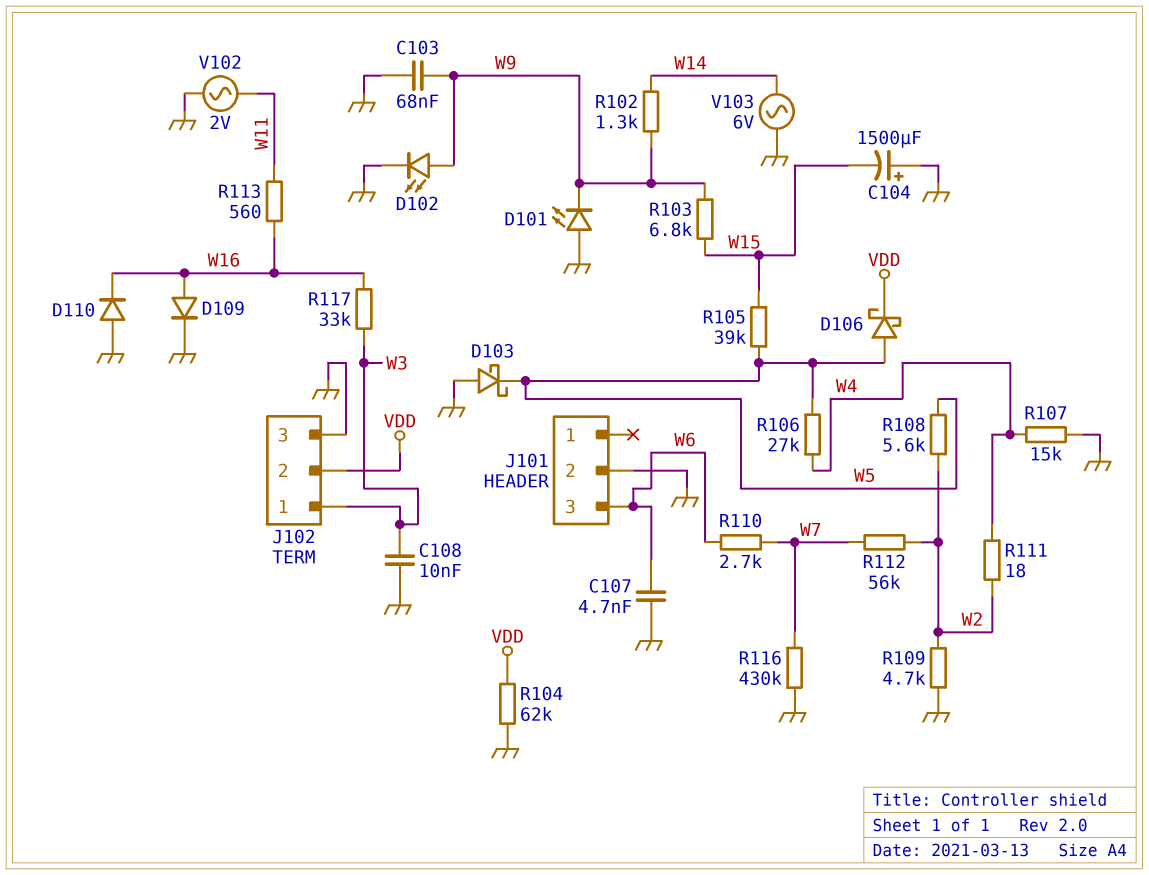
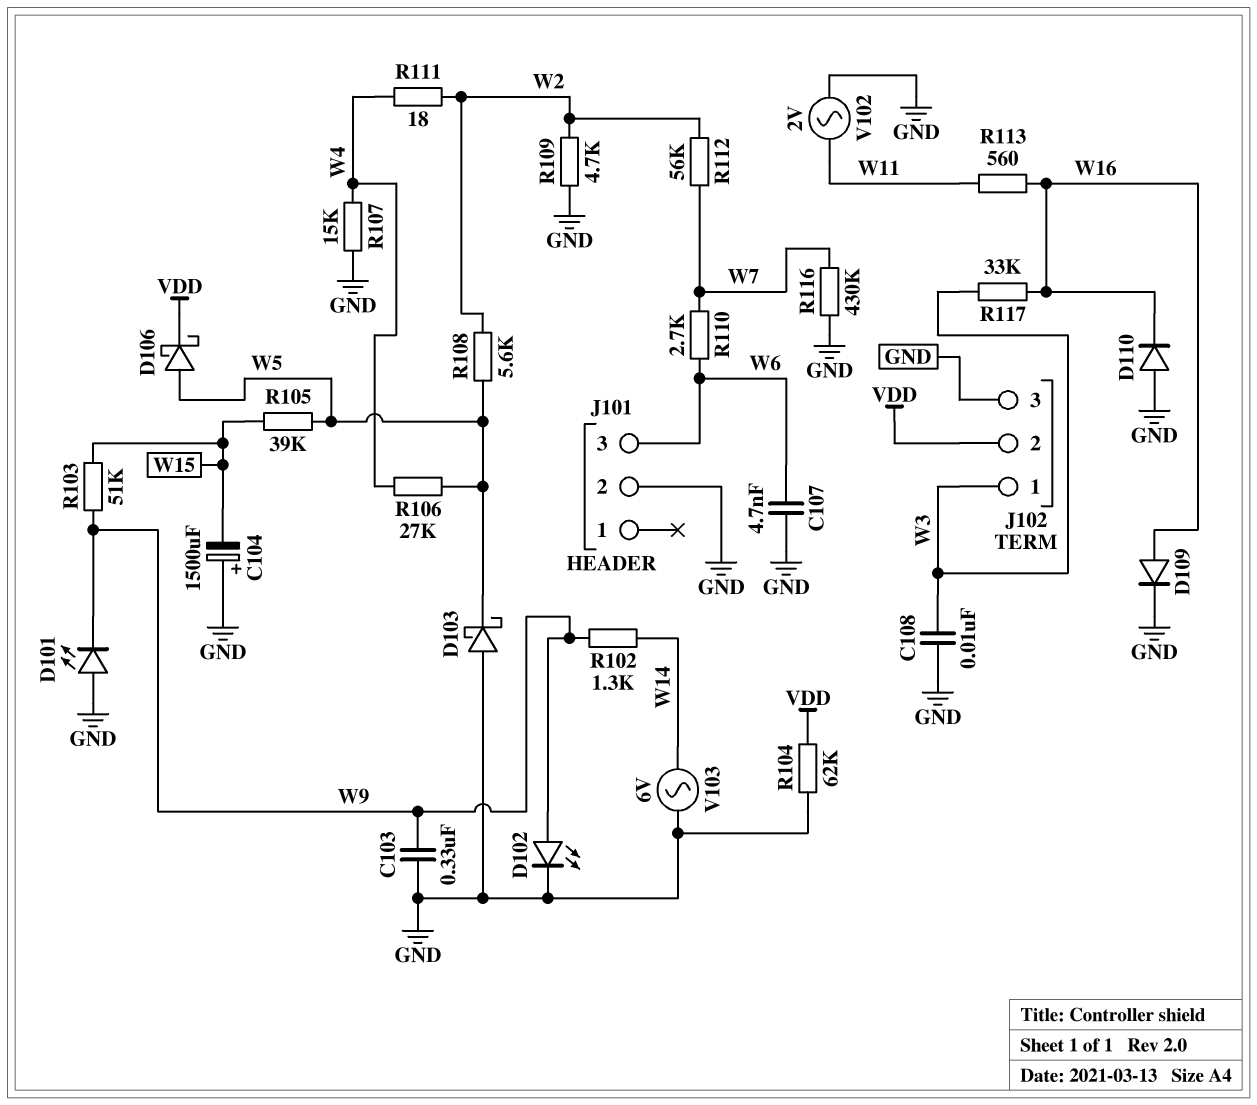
C103: 68nF (GND, W9) -> 330nF (GND, W9)
R103: 6.8k (W9, W15) -> 51k (W9, W15)

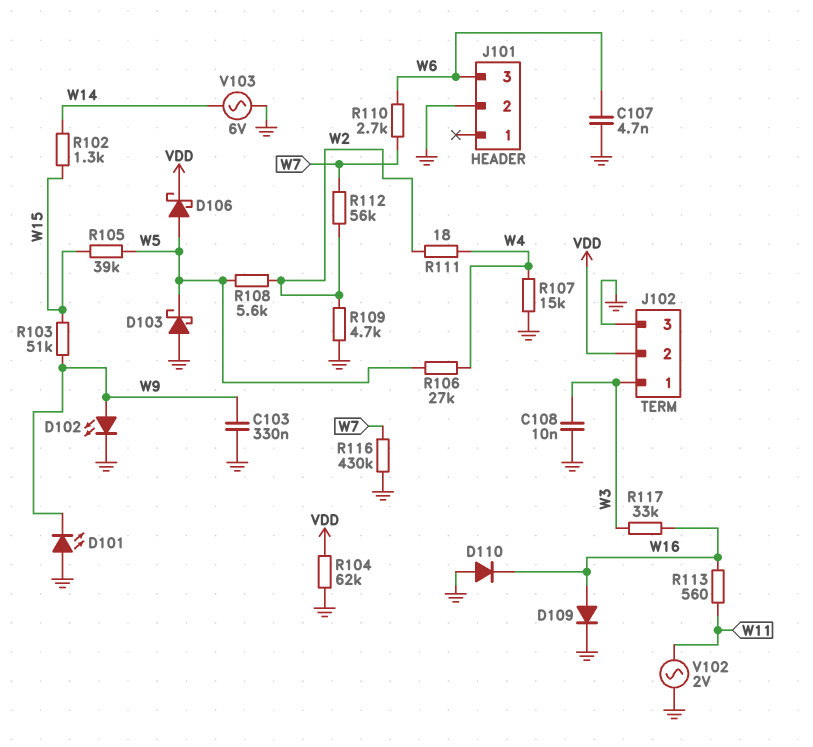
C104: 1500uF (plus GND, minus W15) -> none
R102: 1.3k (W9, W14) -> 1.3k (W14, W15)

